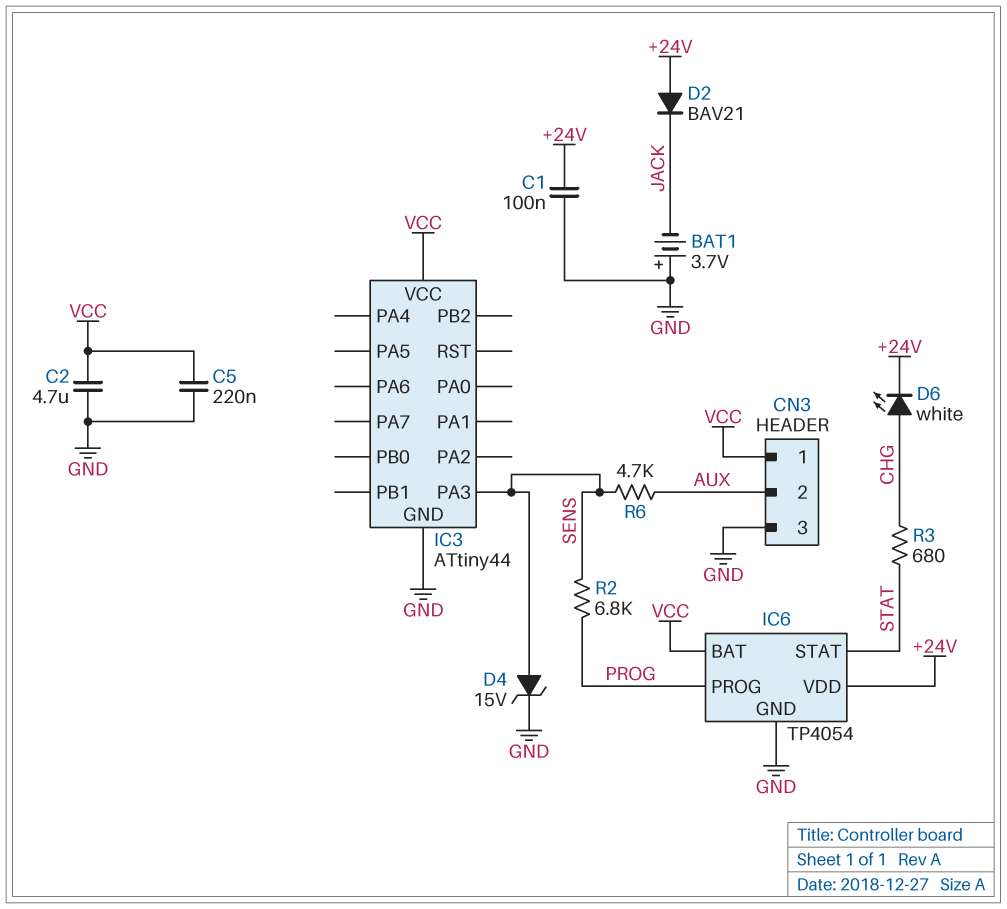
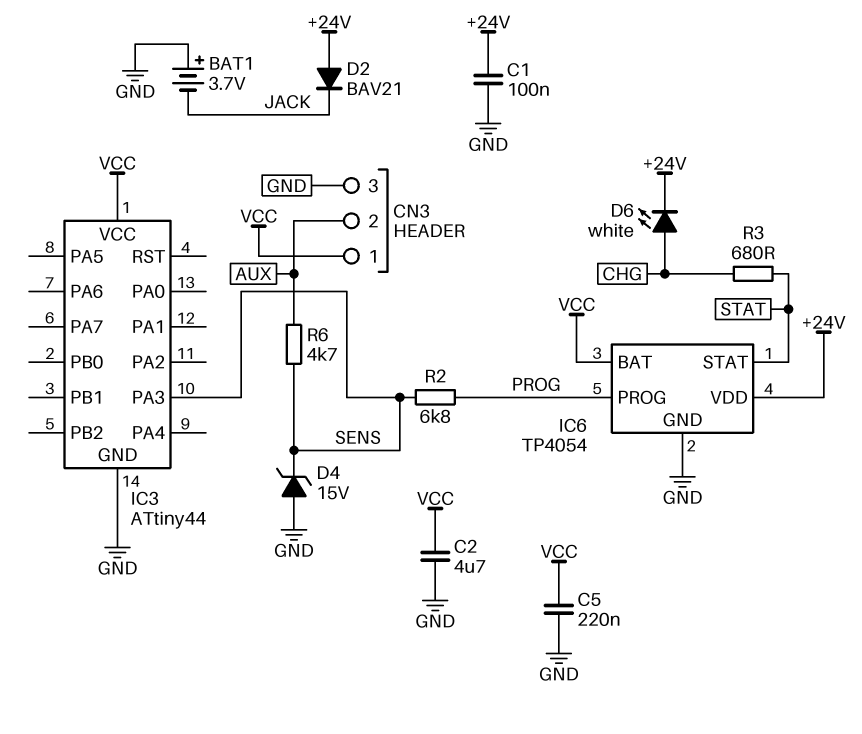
D4: zener 15V (A SENS, K GND) -> zener 15V (A GND, K SENS)

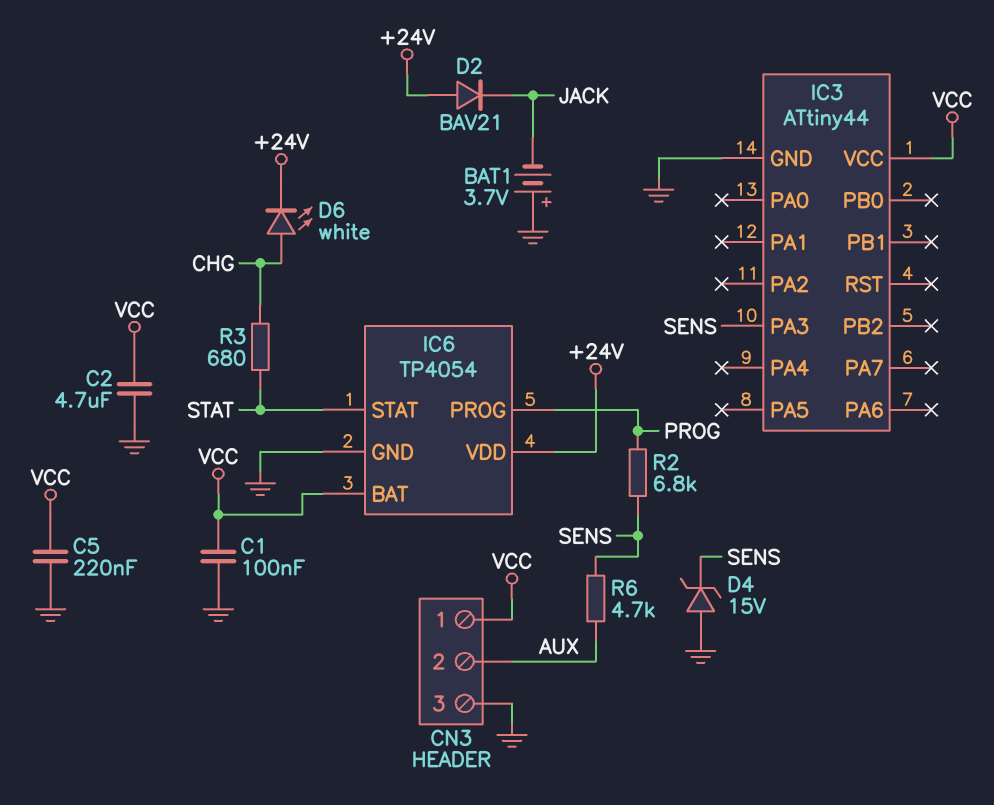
C1: 100nF (+24V, GND) -> 100nF (GND, VCC)

